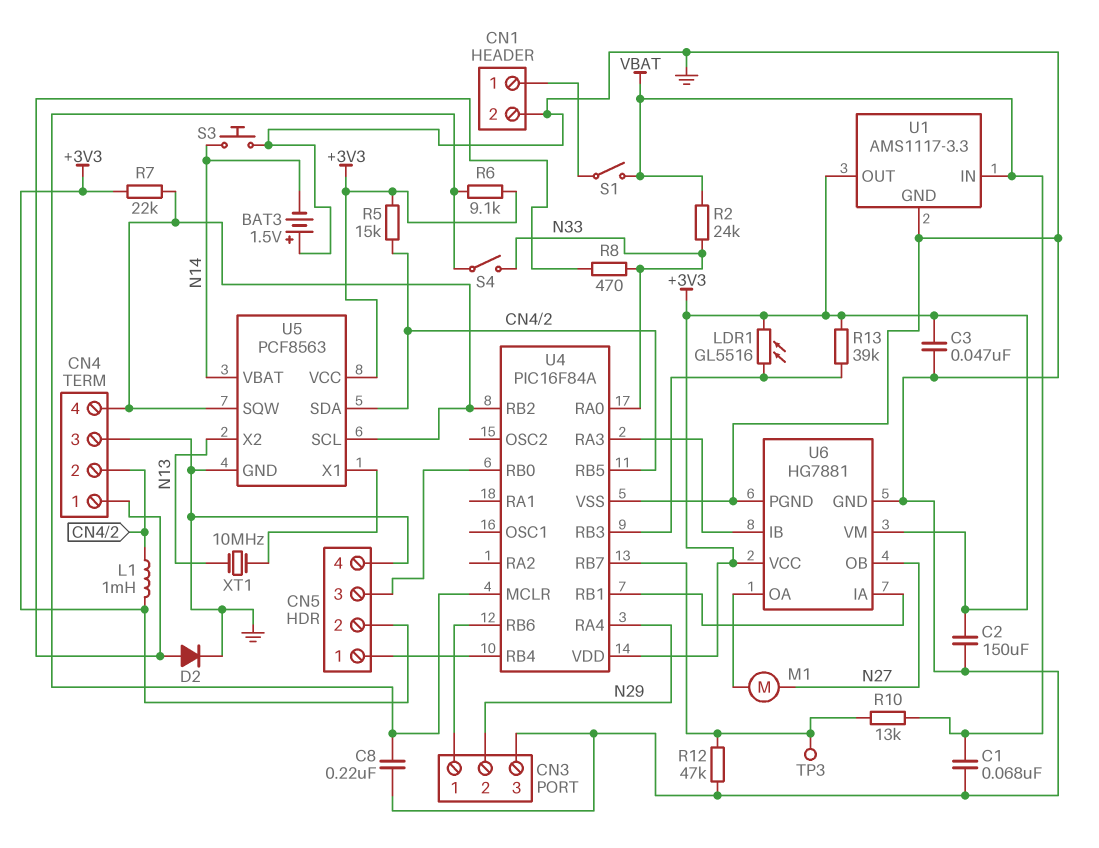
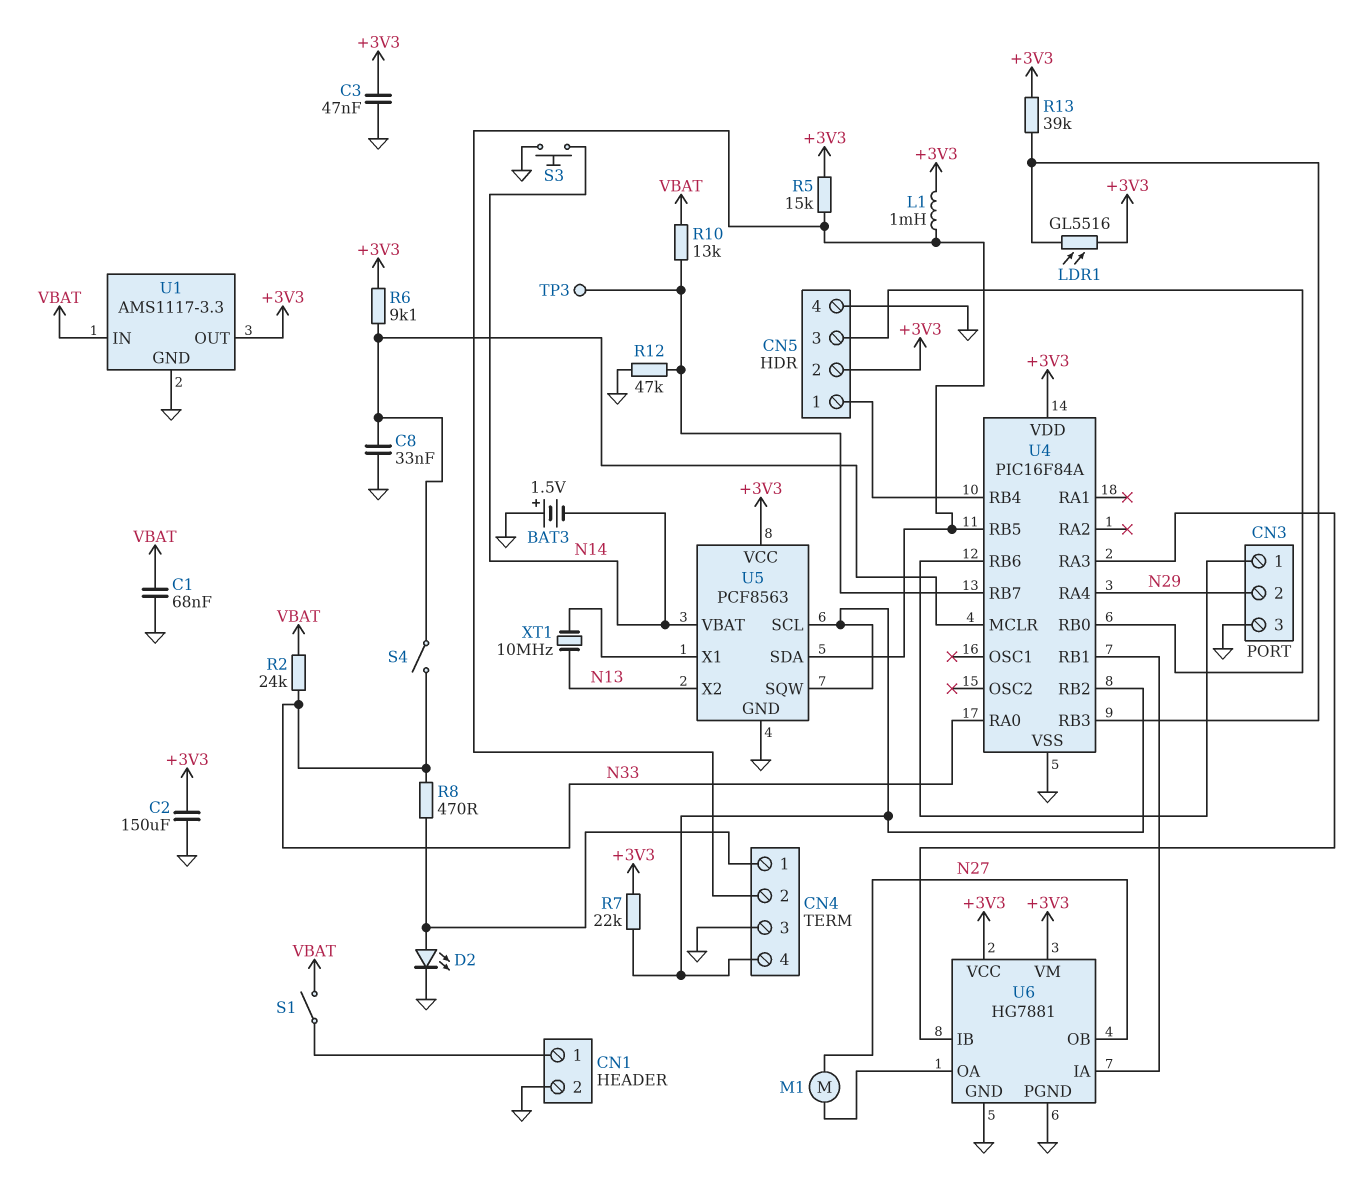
C8: 220nF (GND, U4/MCLR) -> 33nF (GND, U4/MCLR)
D2: diode (A CN4/1, K GND) -> LED (A CN4/1, K GND)

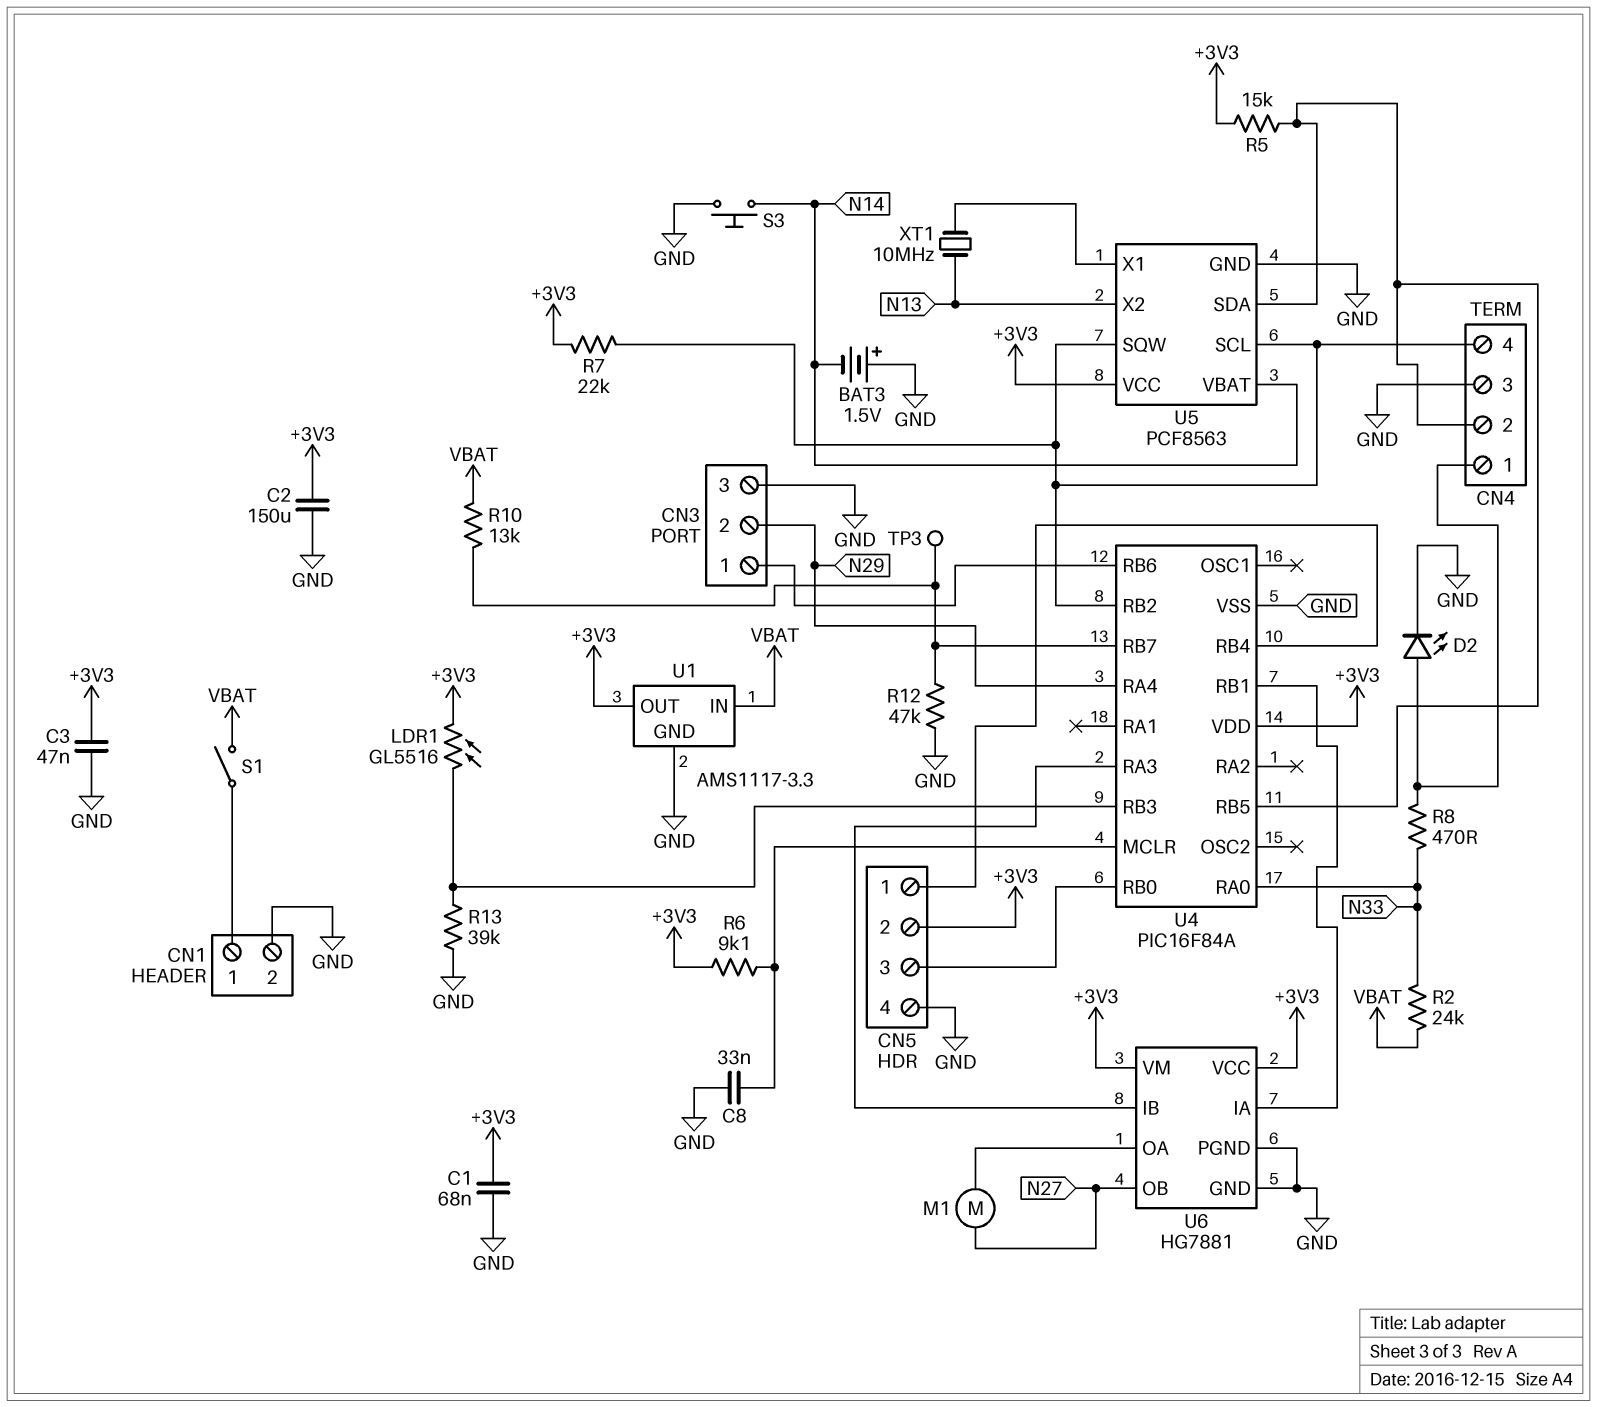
C1: 68nF (GND, VBAT) -> 68nF (+3V3, GND)
L1: 1mH (+3V3, CN4/2) -> none
R13: 39k (+3V3, U4/RB3) -> 39k (GND, U4/RB3)
S4: switch (N33, U4/MCLR) -> none

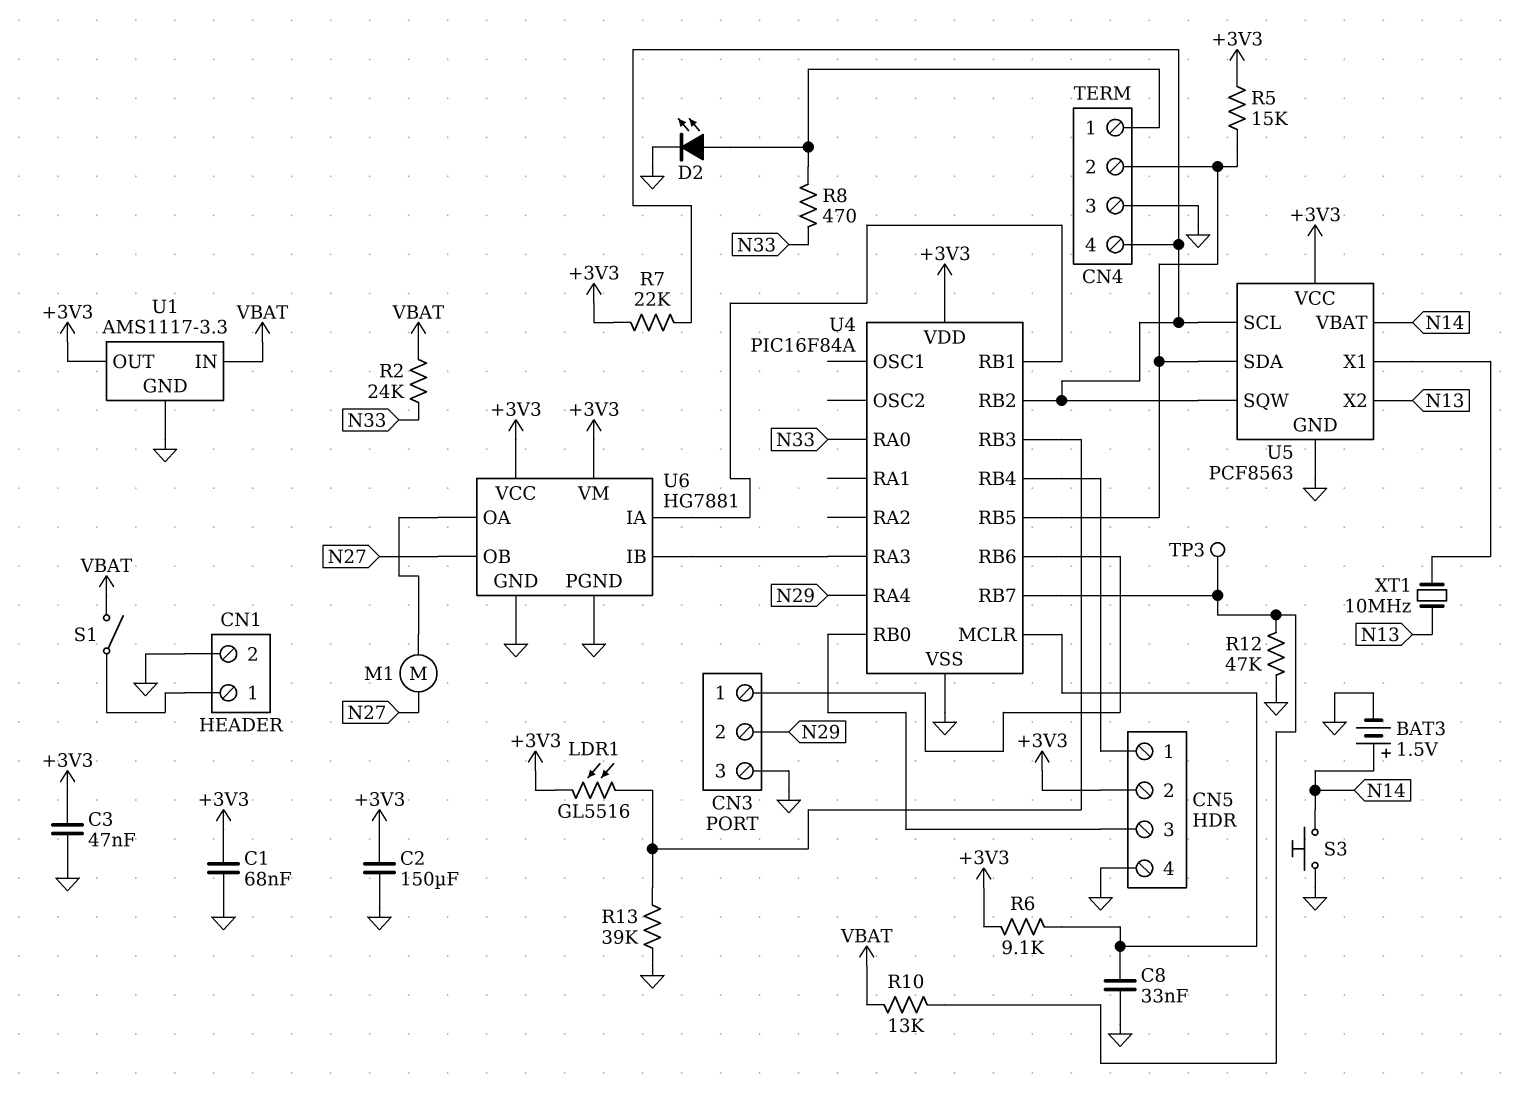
BAT3: 1.5V (plus GND, minus N14) -> 1.5V (plus N14, minus GND)

